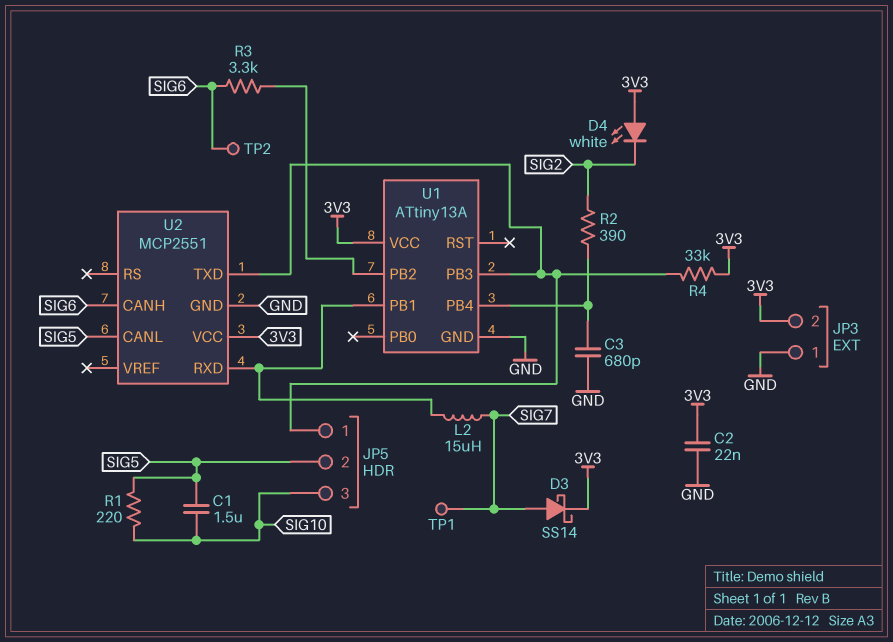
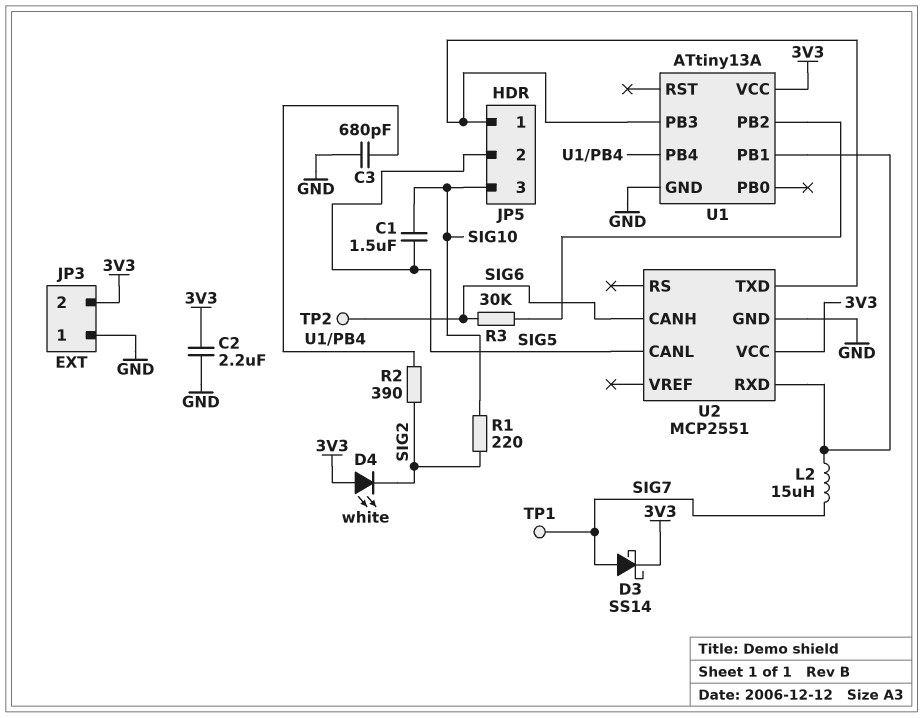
C2: 22nF (3V3, GND) -> 2.2uF (3V3, GND)
R1: 220 (SIG5, SIG10) -> 220 (SIG2, SIG10)
R3: 3.3k (SIG6, U1/PB2) -> 30k (SIG6, U1/PB2)
R4: 33k (3V3, JP5/1) -> none

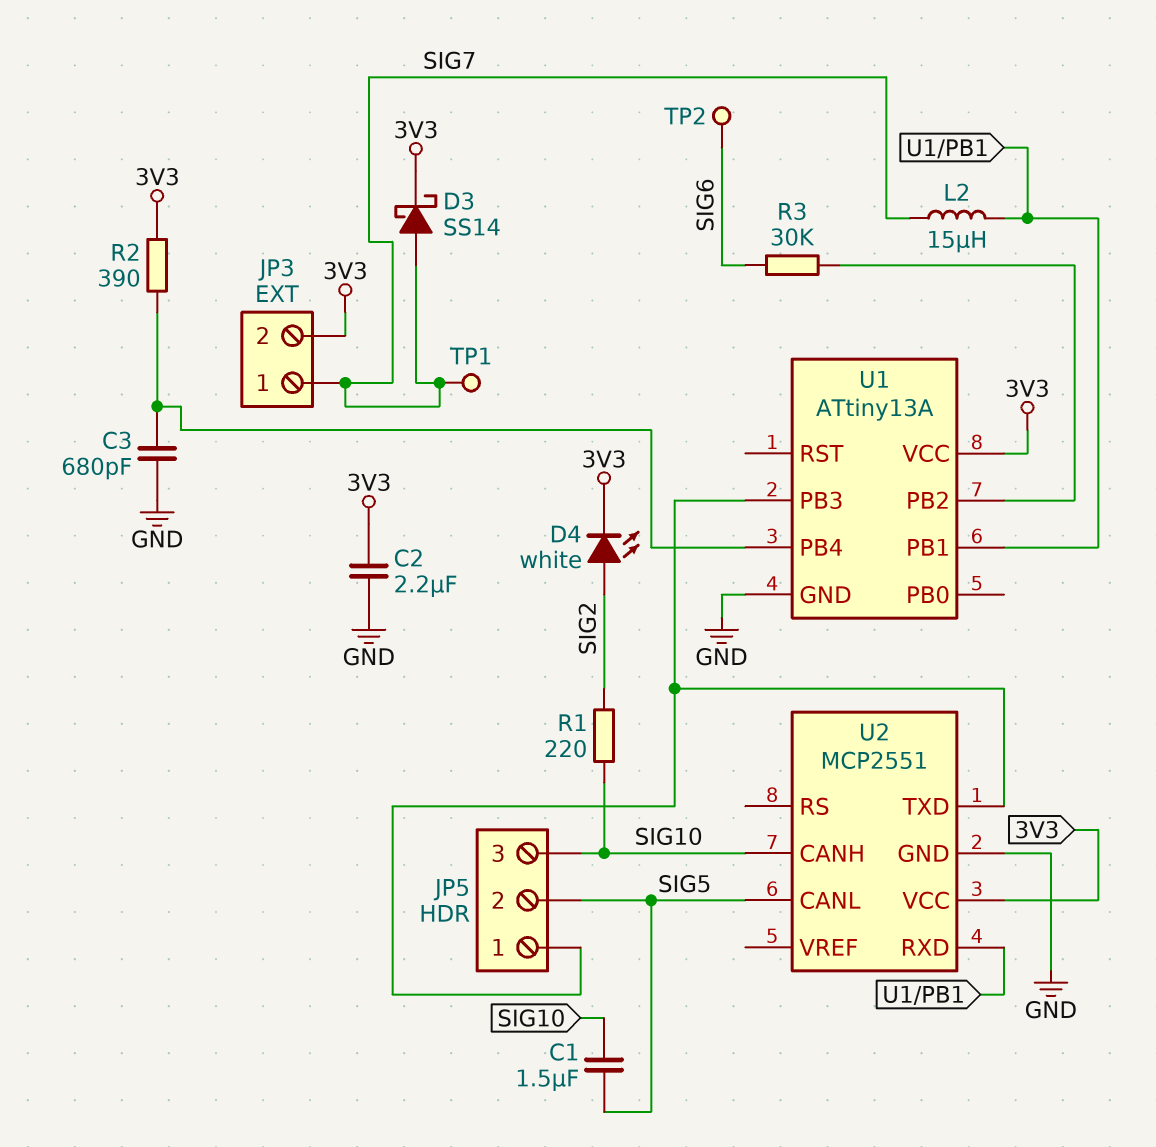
D4: LED white (A 3V3, K SIG2) -> LED white (A SIG2, K 3V3)
JP3 pin 1: GND -> SIG7
R2: 390 (SIG2, U1/PB4) -> 390 (3V3, U1/PB4)
U2 pin CANH: SIG6 -> SIG10

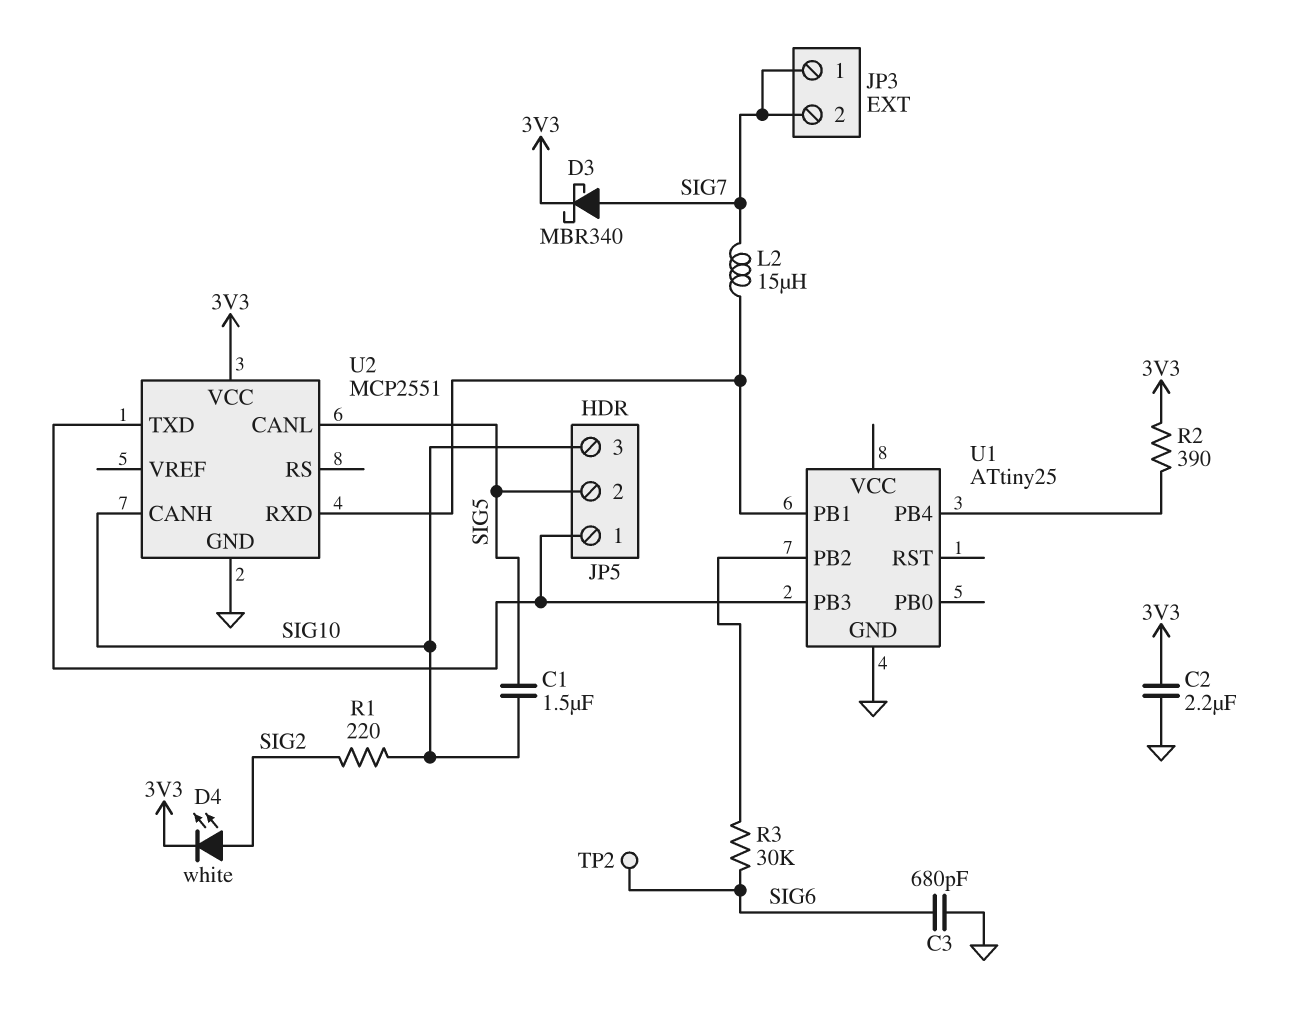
C3: 680pF (GND, U1/PB4) -> 680pF (GND, SIG6)
D3: schottky SS14 (A SIG7, K 3V3) -> schottky MBR340 (A SIG7, K 3V3)
JP3 pin 2: 3V3 -> SIG7
TP1: test point (SIG7) -> none
U1: ATtiny13A -> ATtiny25
U1 pin VCC: 3V3 -> none

